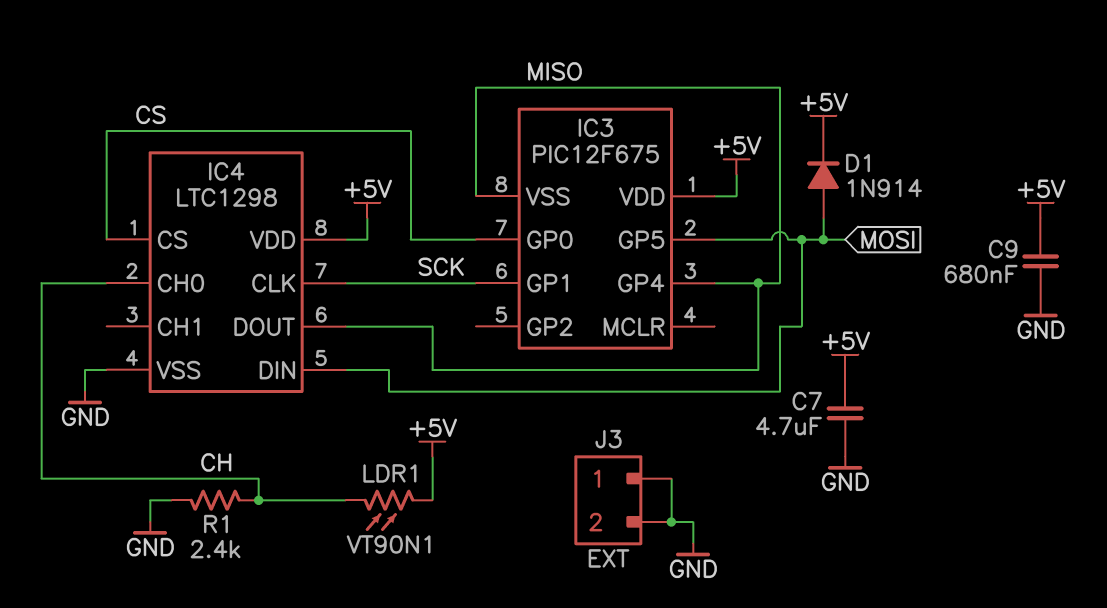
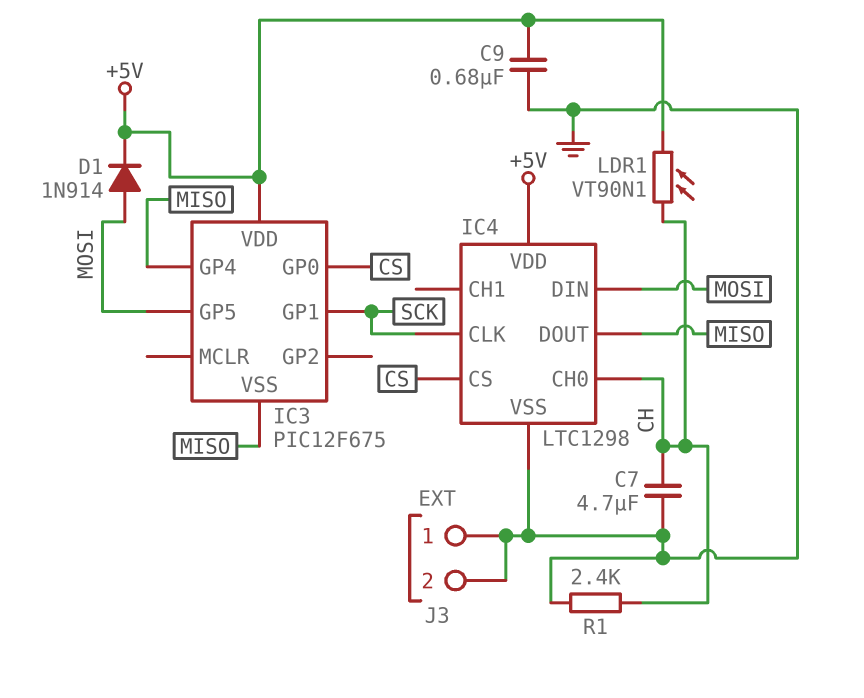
C7: 4.7uF (+5V, GND) -> 4.7uF (CH, GND)

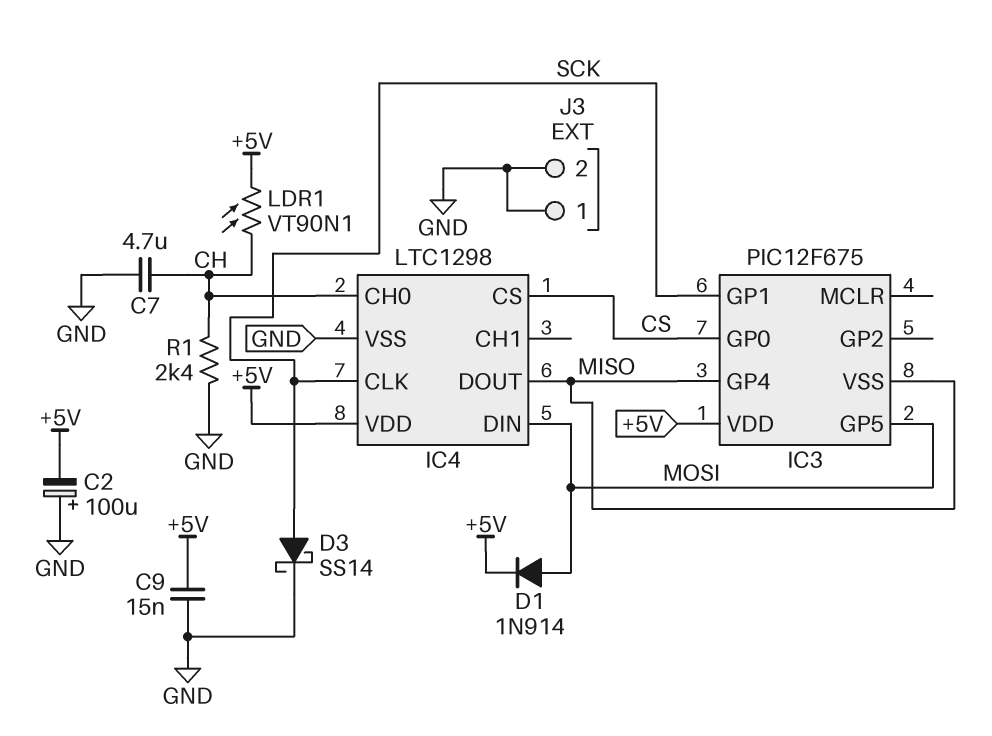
C2: none -> 100uF (plus GND, minus +5V)
C9: 680nF (+5V, GND) -> 15nF (+5V, GND)
D3: none -> schottky SS14 (A SCK, K GND)

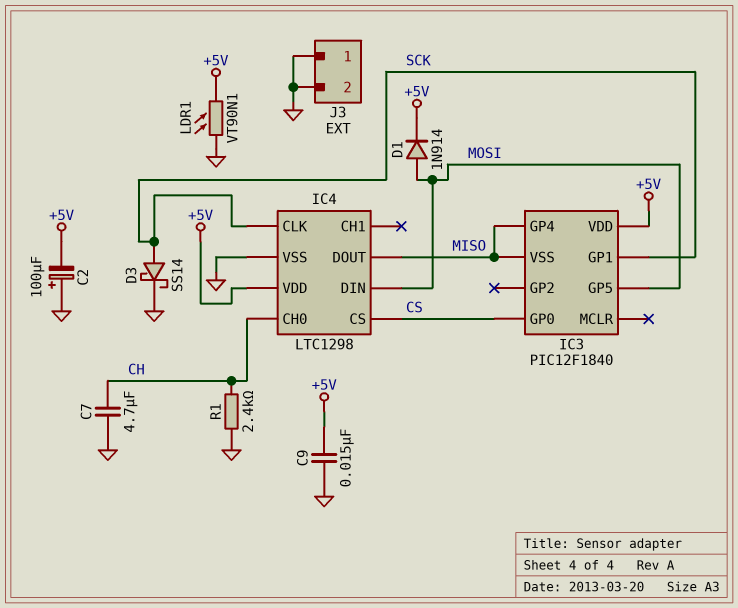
IC3: PIC12F675 -> PIC12F1840
LDR1: VT90N1 (+5V, CH) -> VT90N1 (+5V, GND)

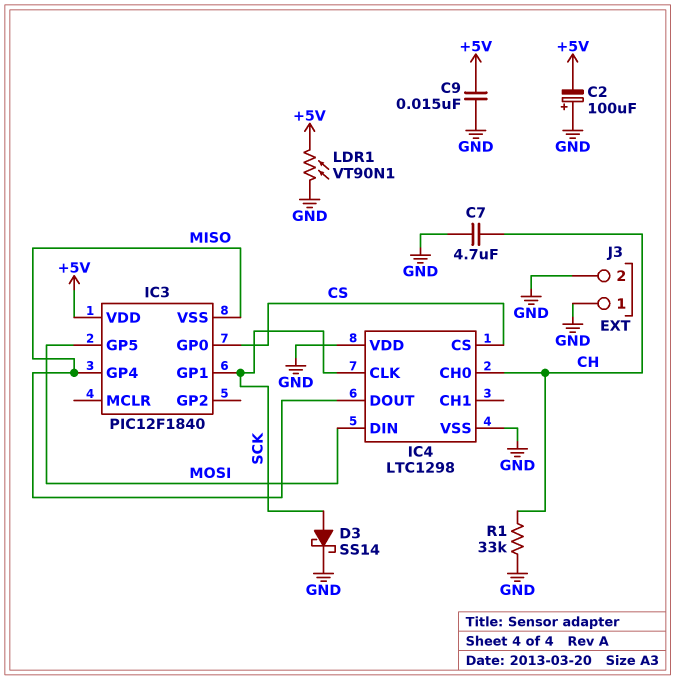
D1: diode 1N914 (A MOSI, K +5V) -> none
IC4 pin VDD: +5V -> GND
R1: 2.4k (CH, GND) -> 33k (CH, GND)

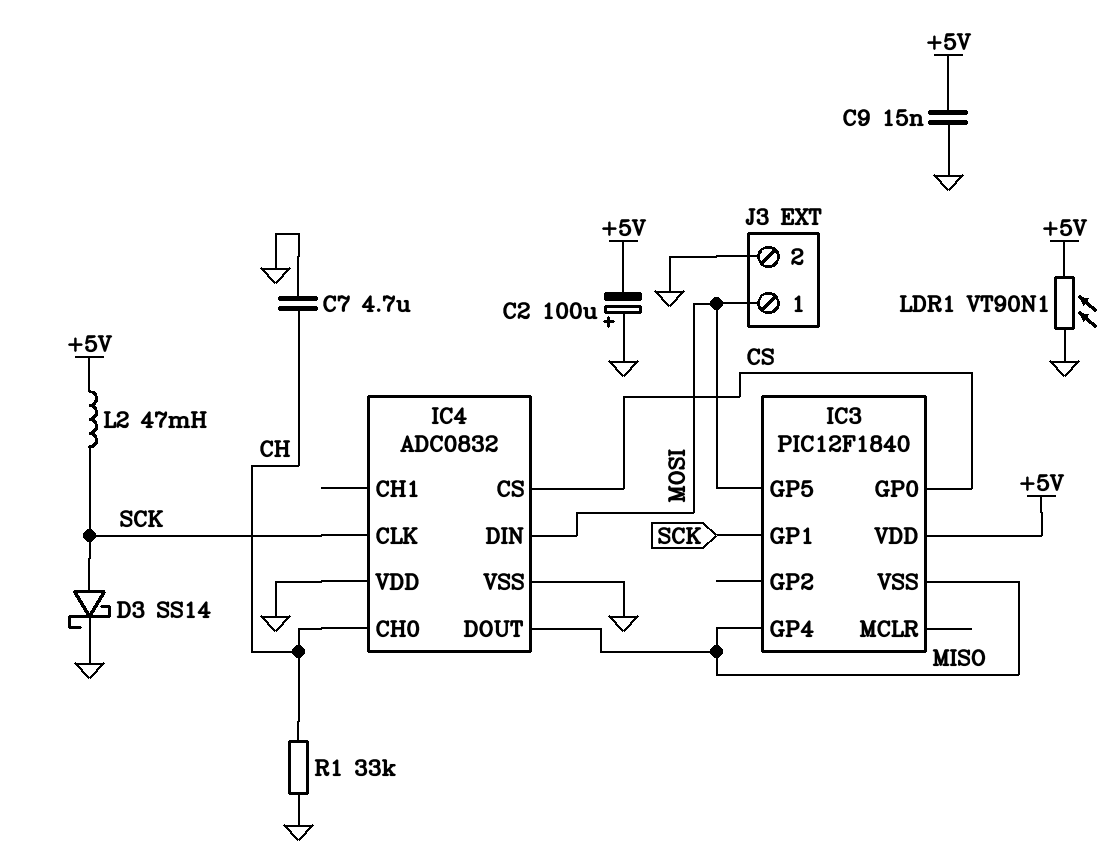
IC4: LTC1298 -> ADC0832
J3 pin 1: GND -> MOSI
L2: none -> 47mH (+5V, SCK)

